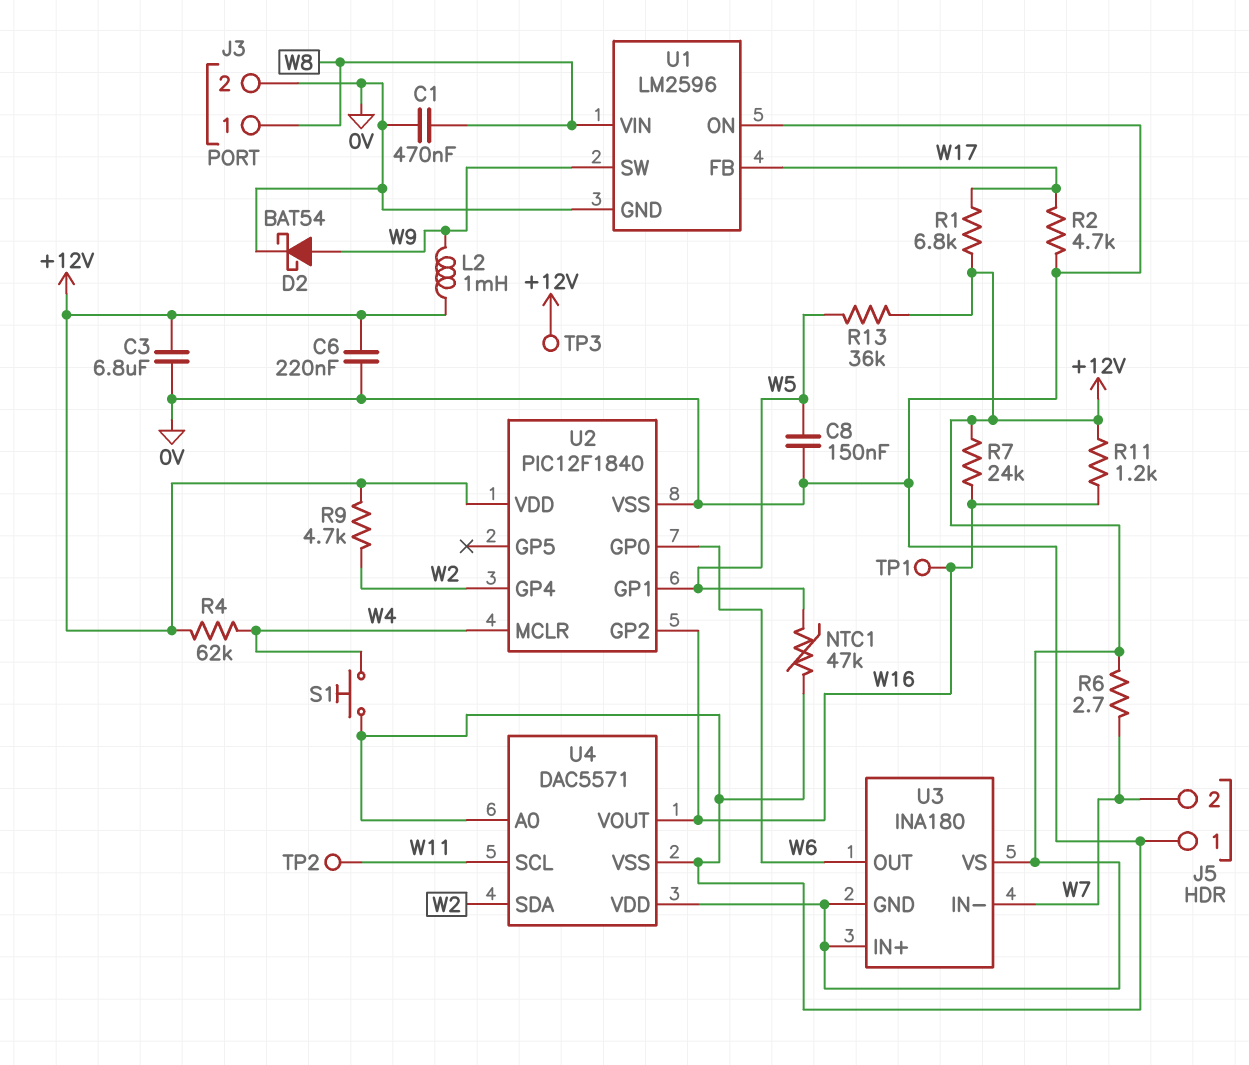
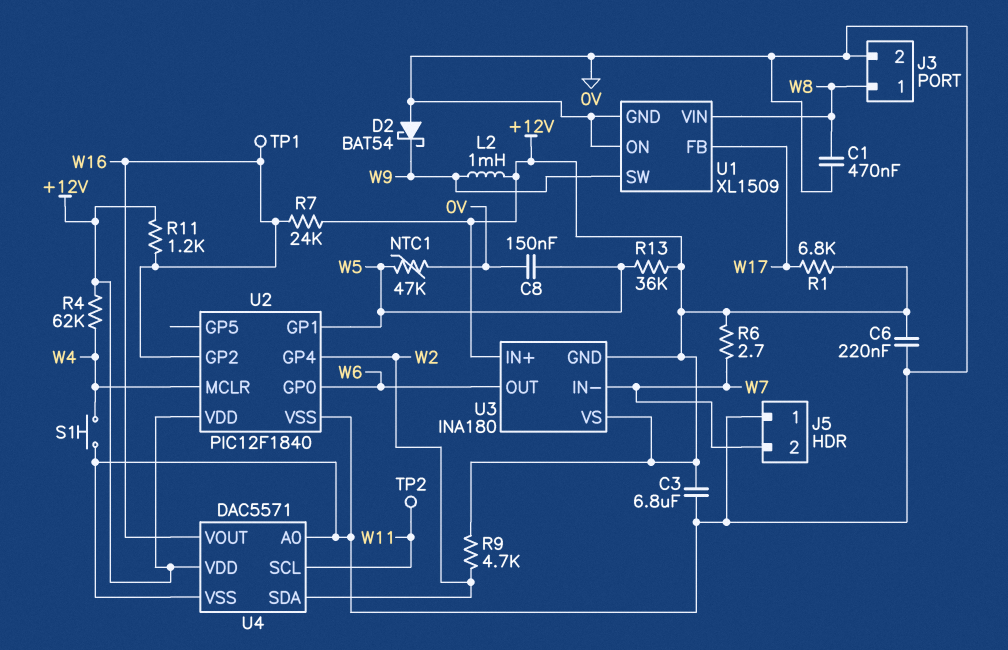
D2: schottky BAT54 (A W9, K 0V) -> schottky BAT54 (A 0V, K W9)
R2: 4.7k (0V, W17) -> none
TP3: test point (+12V) -> none
U1: LM2596 -> XL1509

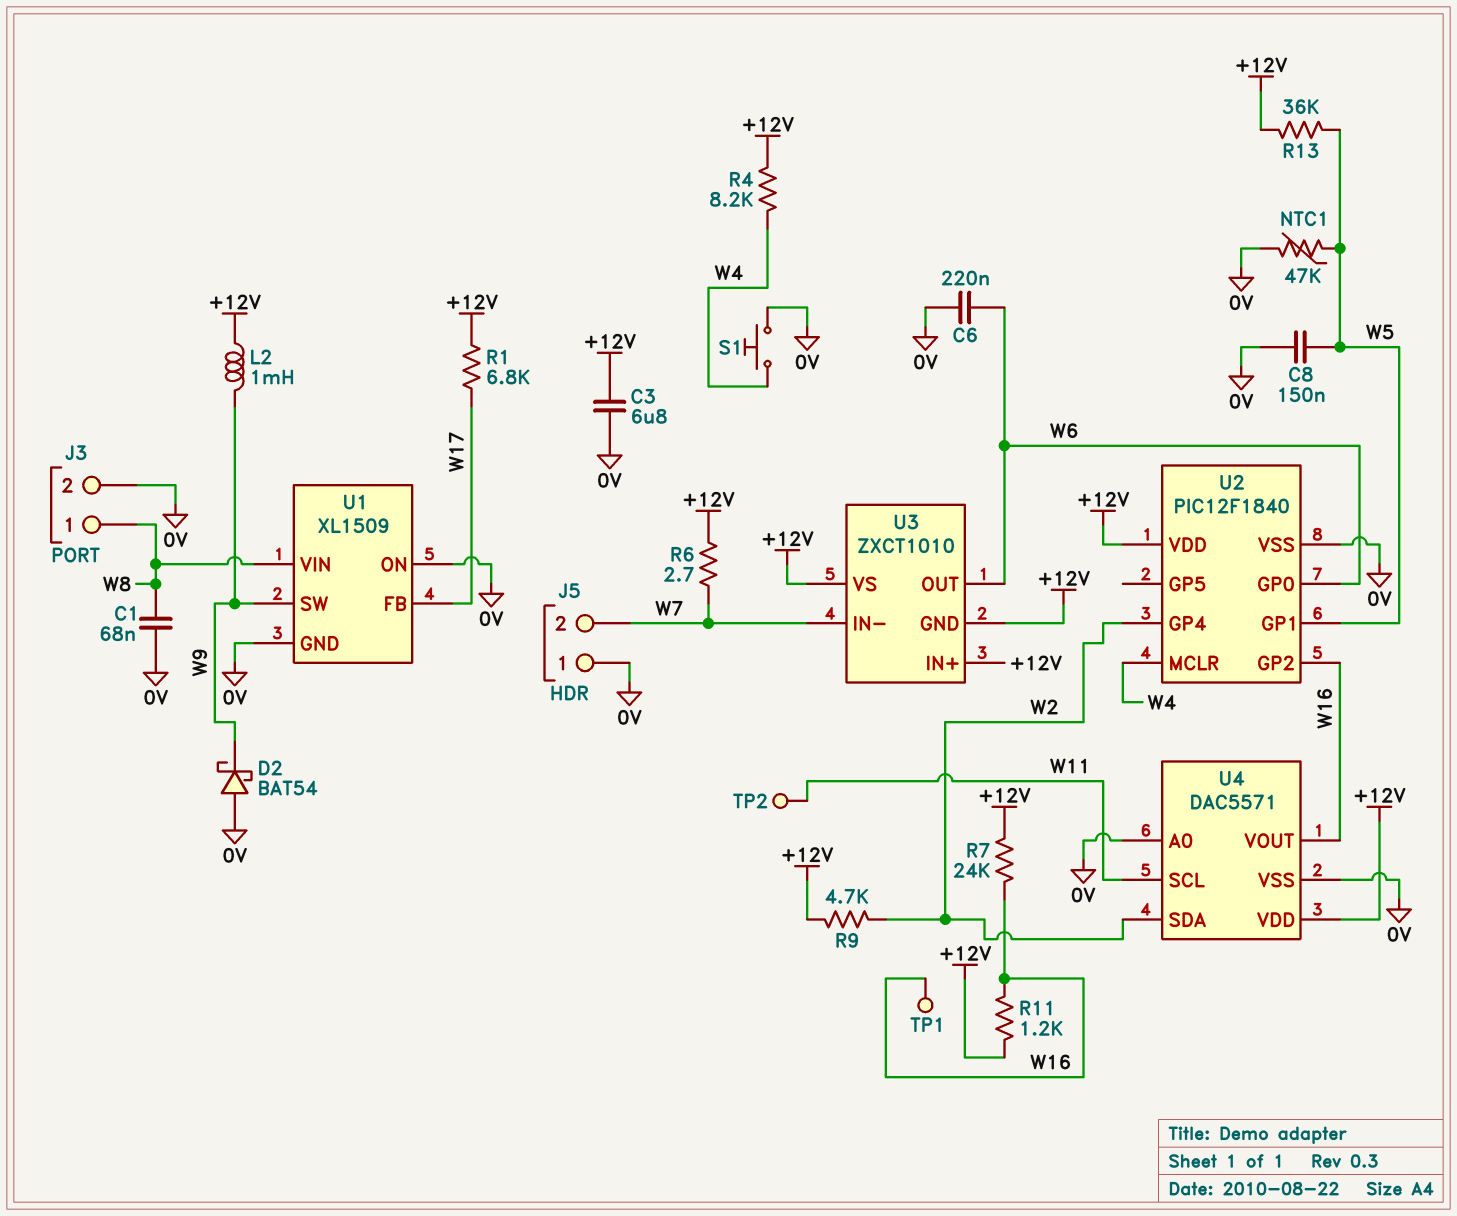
C1: 470nF (0V, W8) -> 68nF (0V, W8)
C6: 220nF (+12V, 0V) -> 220nF (0V, W6)
R4: 62k (+12V, W4) -> 8.2k (+12V, W4)
U3: INA180 -> ZXCT1010

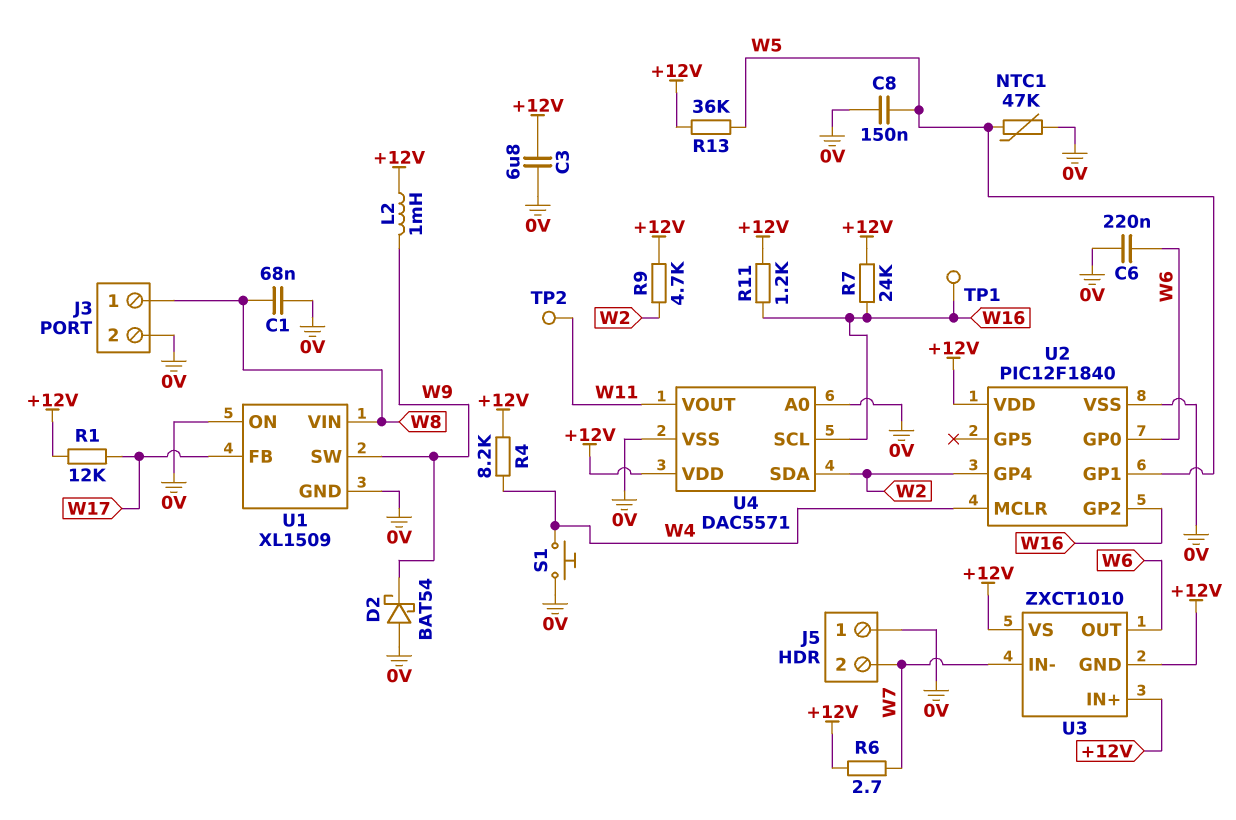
R1: 6.8k (+12V, W17) -> 12k (+12V, W17)
U4 pin SCL: W11 -> W16
U4 pin VOUT: W16 -> W11

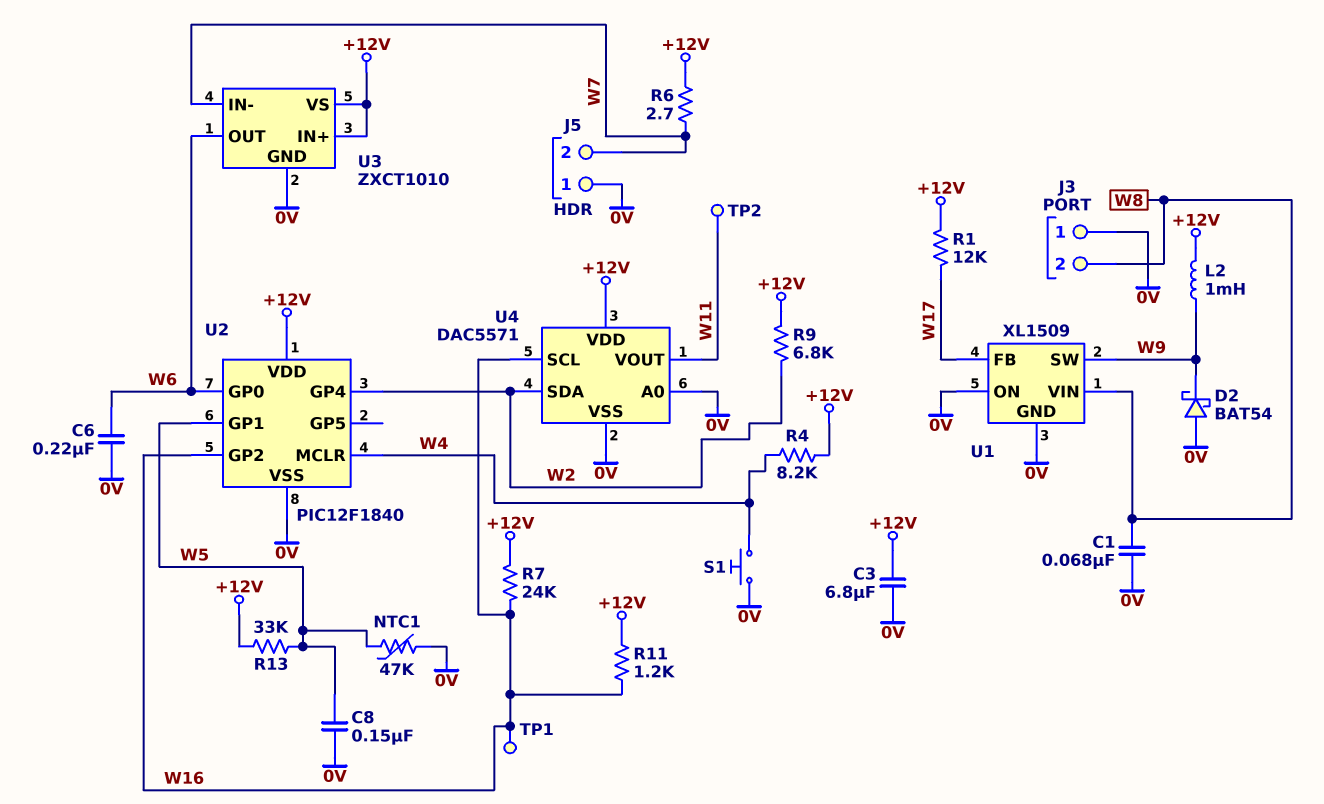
J3 pin 1: W8 -> 0V
J3 pin 2: 0V -> W8
R9: 4.7k (+12V, W2) -> 6.8k (+12V, W2)
R13: 36k (+12V, W5) -> 33k (+12V, W5)
U3 pin GND: +12V -> 0V

